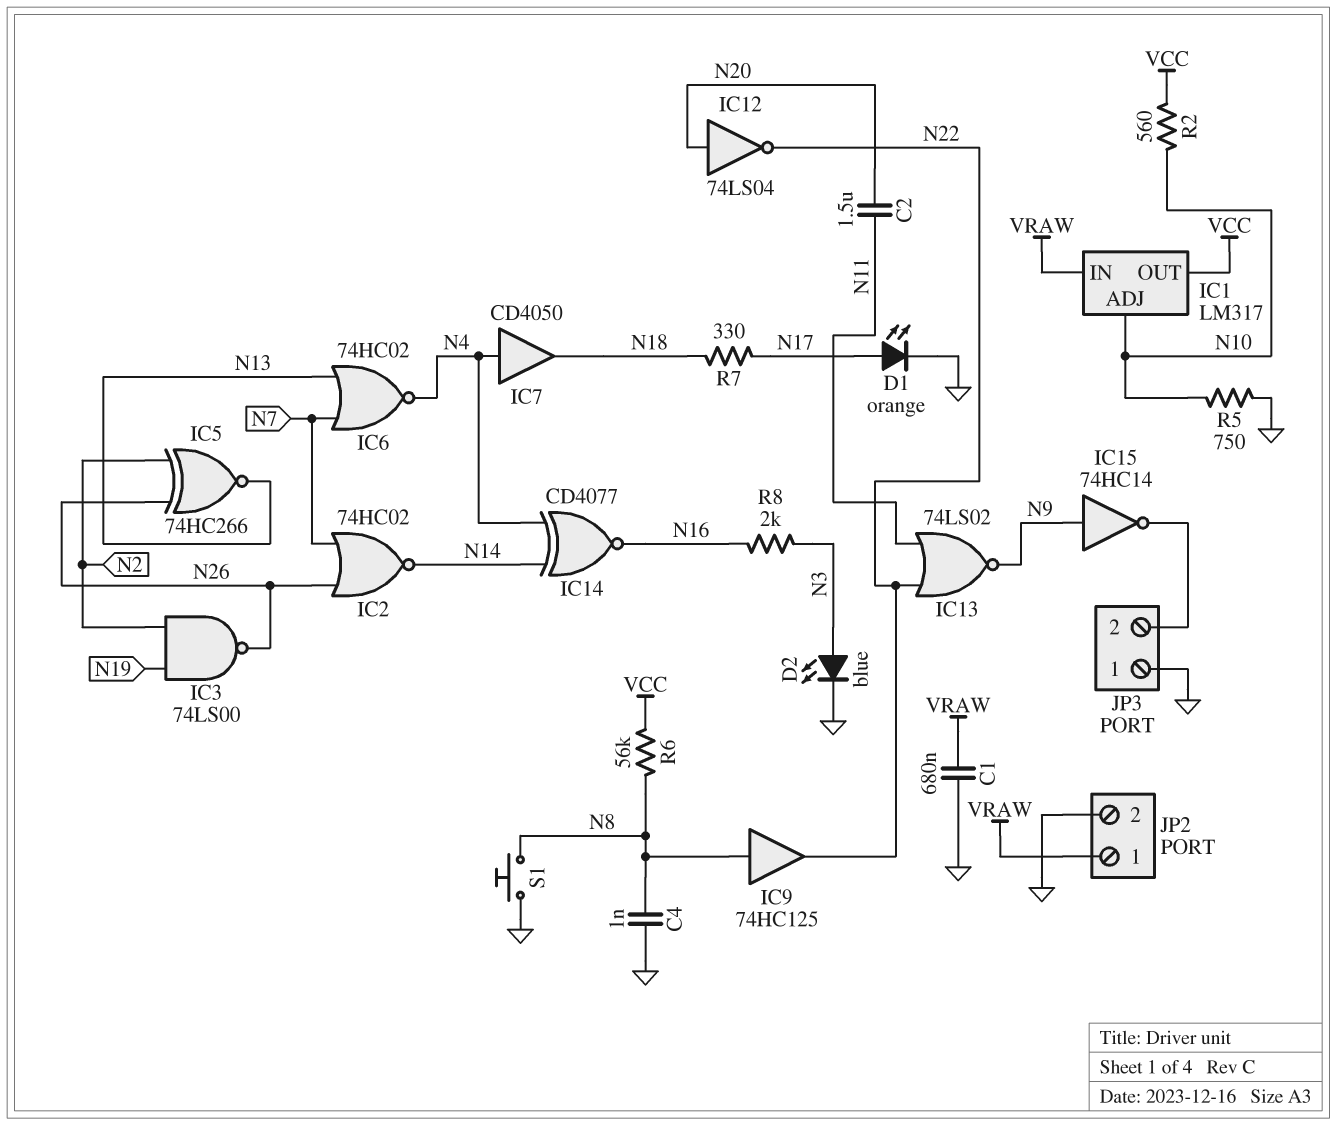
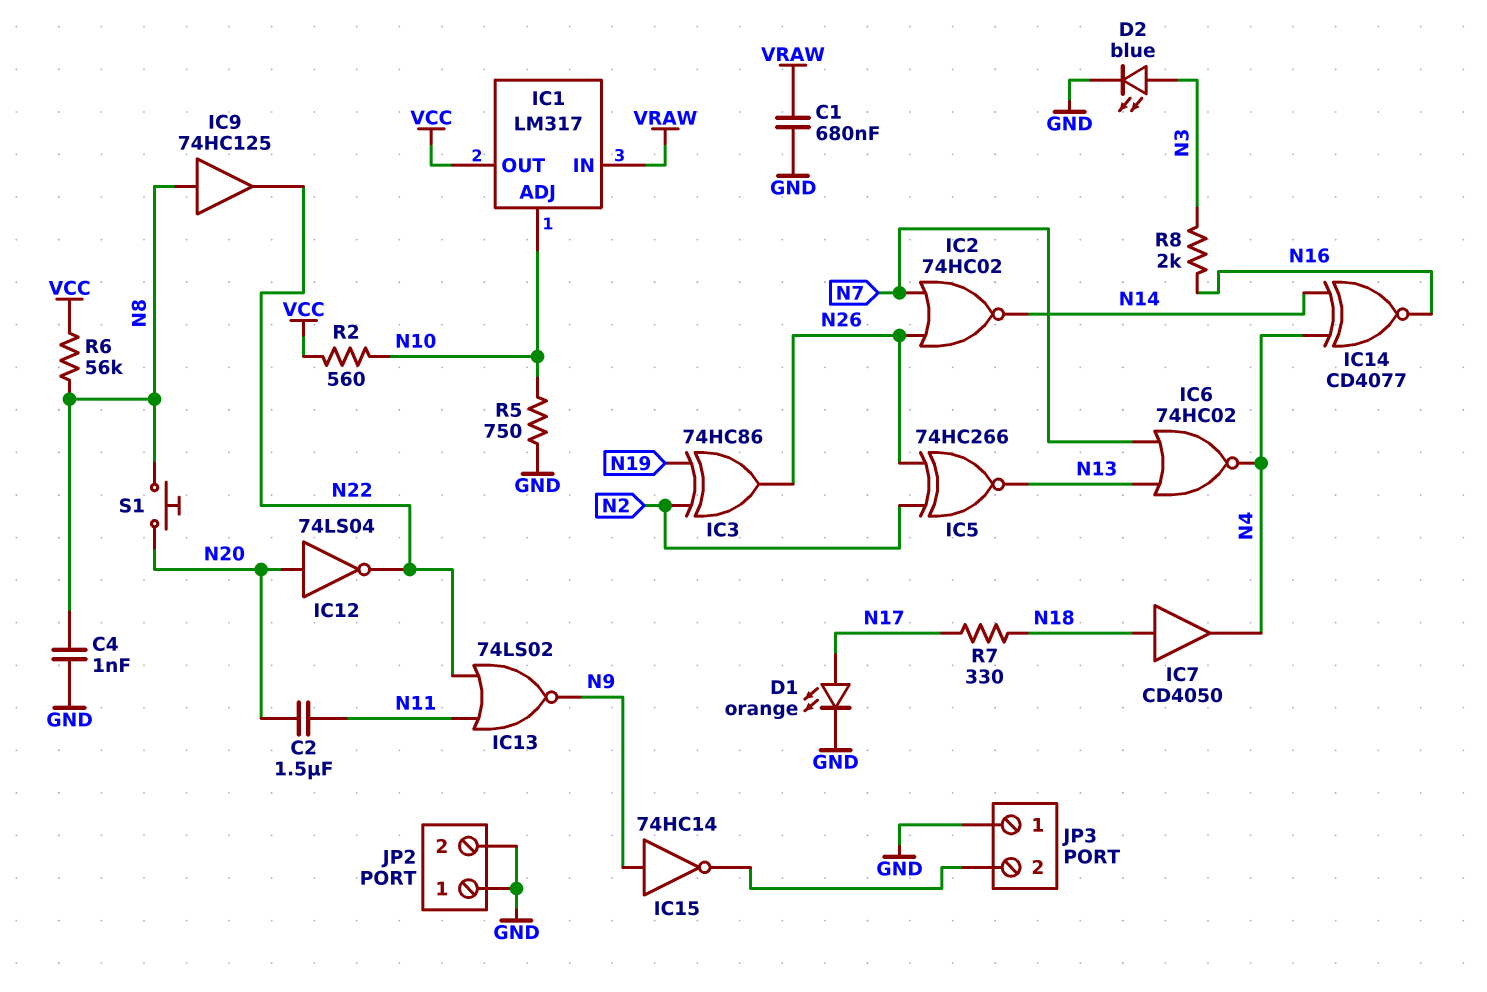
IC3: NAND 74LS00 (in N2, in N19, out N26) -> XOR 74HC86 (in N2, in N19, out N26)
IC7: buffer CD4050 (in N4, out N18) -> buffer CD4050 (in N18, out N4)
JP2 pin 1: VRAW -> GND
S1: button (GND, N8) -> button (N8, N20)

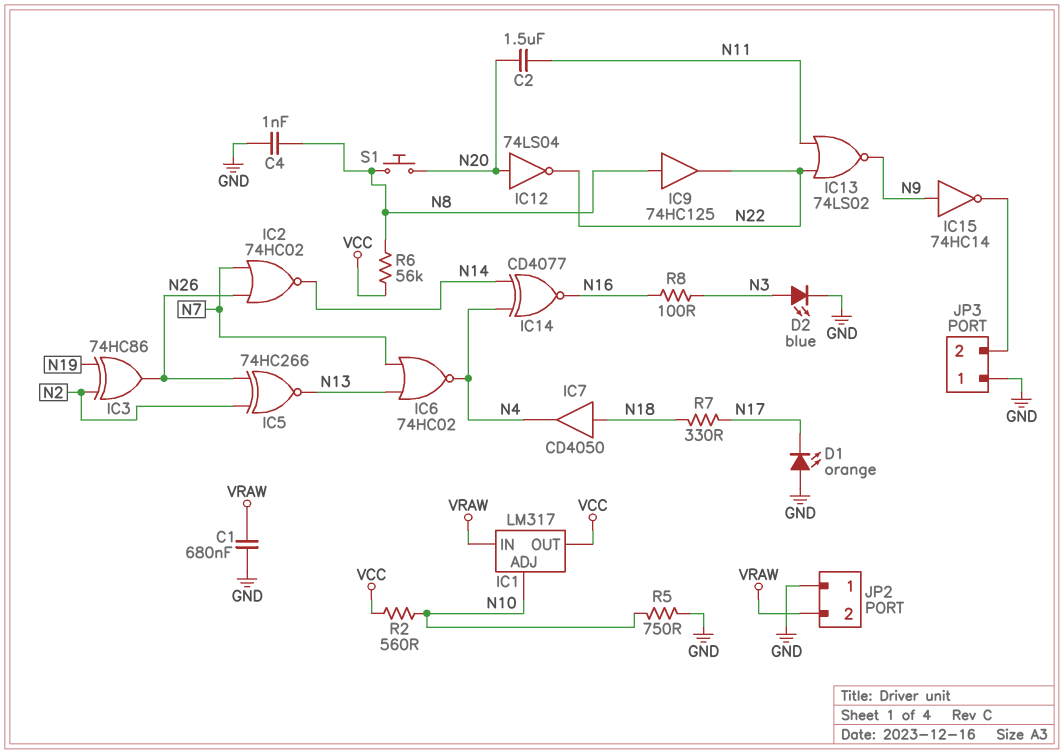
D1: LED orange (A N17, K GND) -> LED orange (A GND, K N17)
JP2 pin 2: GND -> VRAW
R8: 2k (N3, N16) -> 100 (N3, N16)

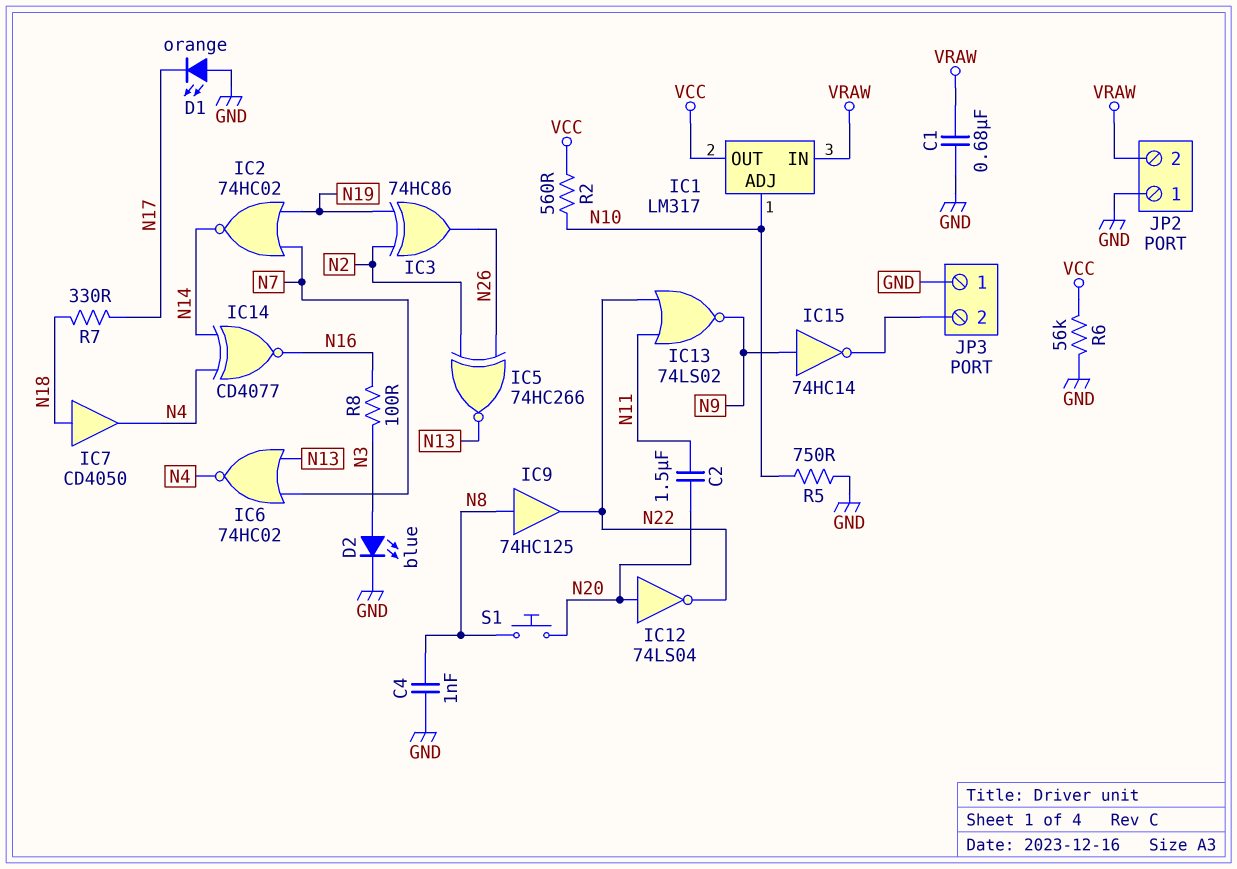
IC2: NOR 74HC02 (in N7, in N26, out N14) -> NOR 74HC02 (in N7, in N19, out N14)
R6: 56k (N8, VCC) -> 56k (GND, VCC)

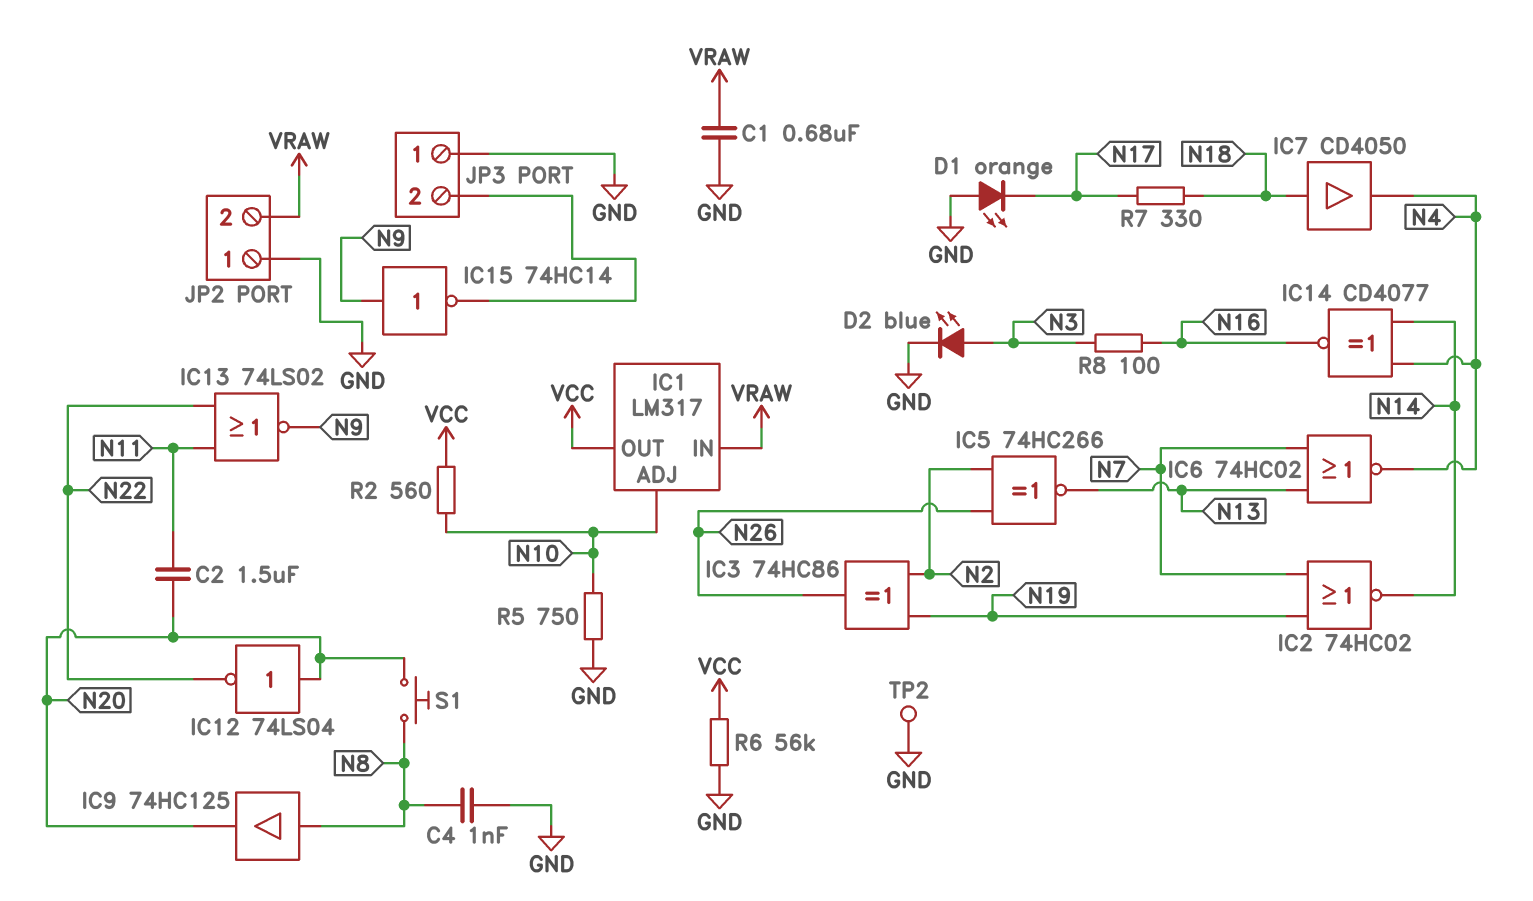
IC9: buffer 74HC125 (in N8, out N22) -> buffer 74HC125 (in N8, out N20)
TP2: none -> test point (GND)

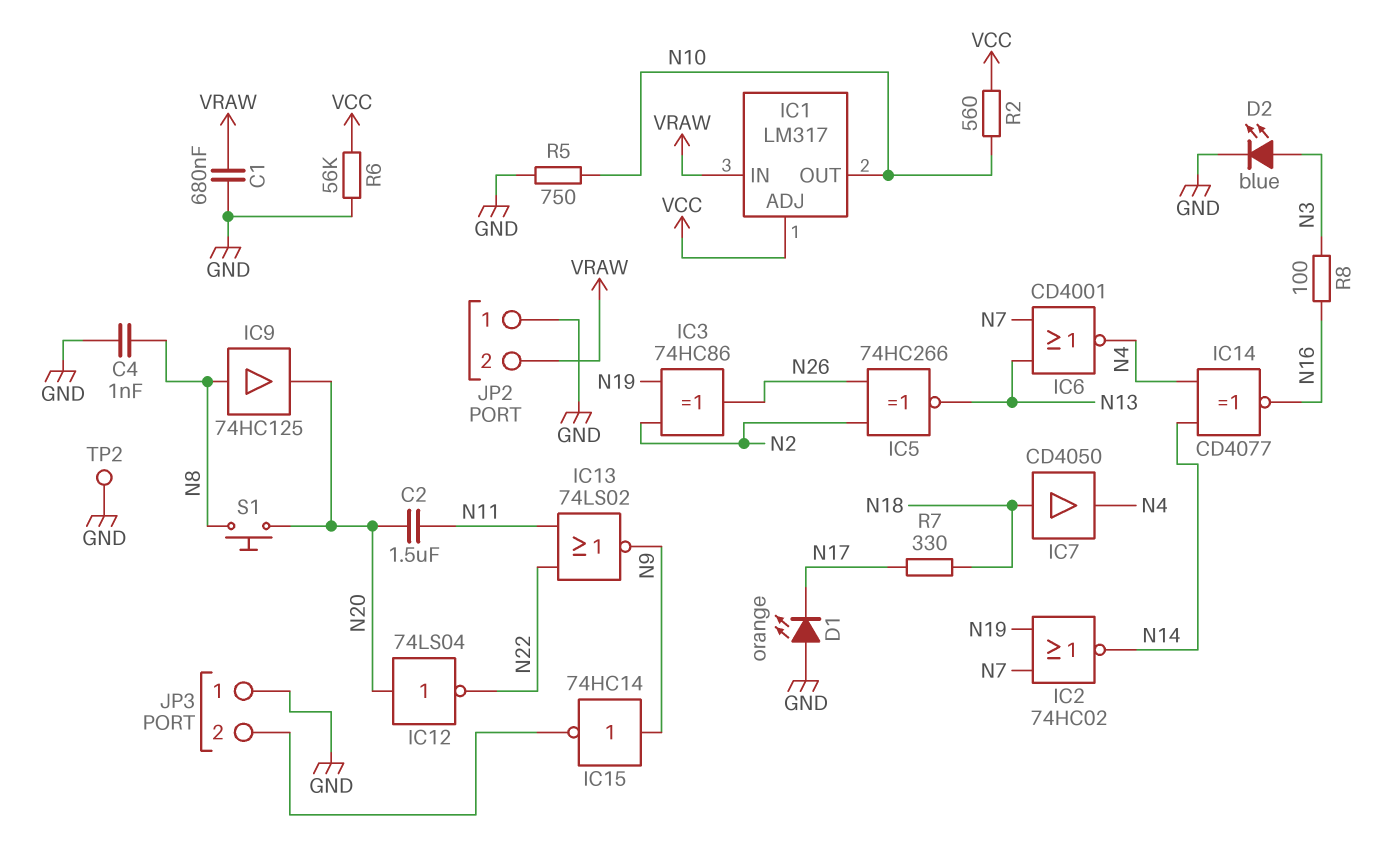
IC1 pin ADJ: N10 -> VCC
IC1 pin OUT: VCC -> N10
IC6: NOR 74HC02 (in N7, in N13, out N4) -> NOR CD4001 (in N7, in N13, out N4)

